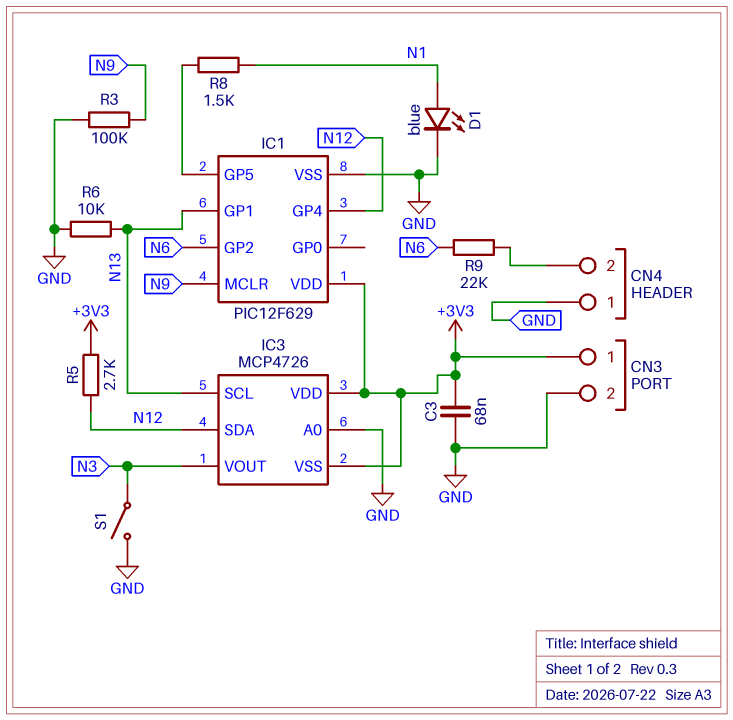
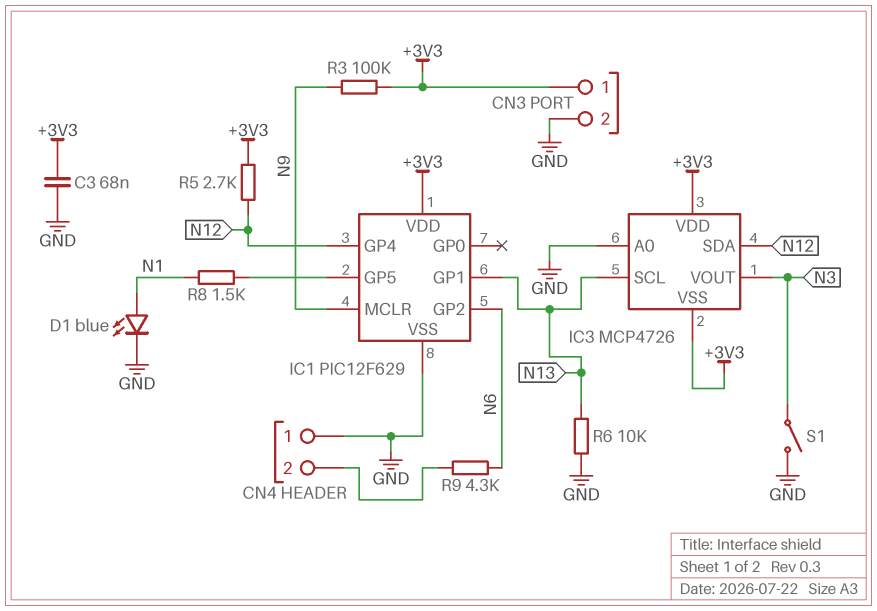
R3: 100k (GND, N9) -> 100k (+3V3, N9)
R9: 22k (CN4/2, N6) -> 4.3k (CN4/2, N6)

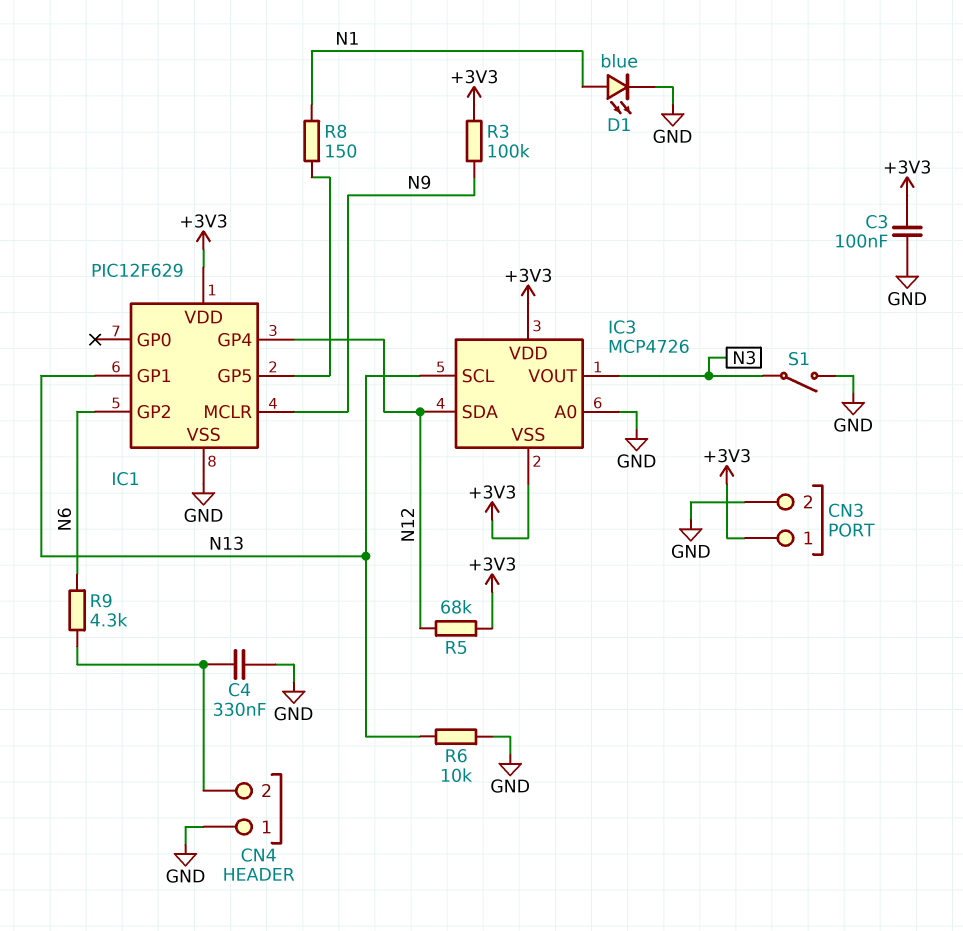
C3: 68nF (+3V3, GND) -> 100nF (+3V3, GND)
C4: none -> 330nF (CN4/2, GND)
R5: 2.7k (+3V3, N12) -> 68k (+3V3, N12)
R8: 1.5k (IC1/GP5, N1) -> 150 (IC1/GP5, N1)

